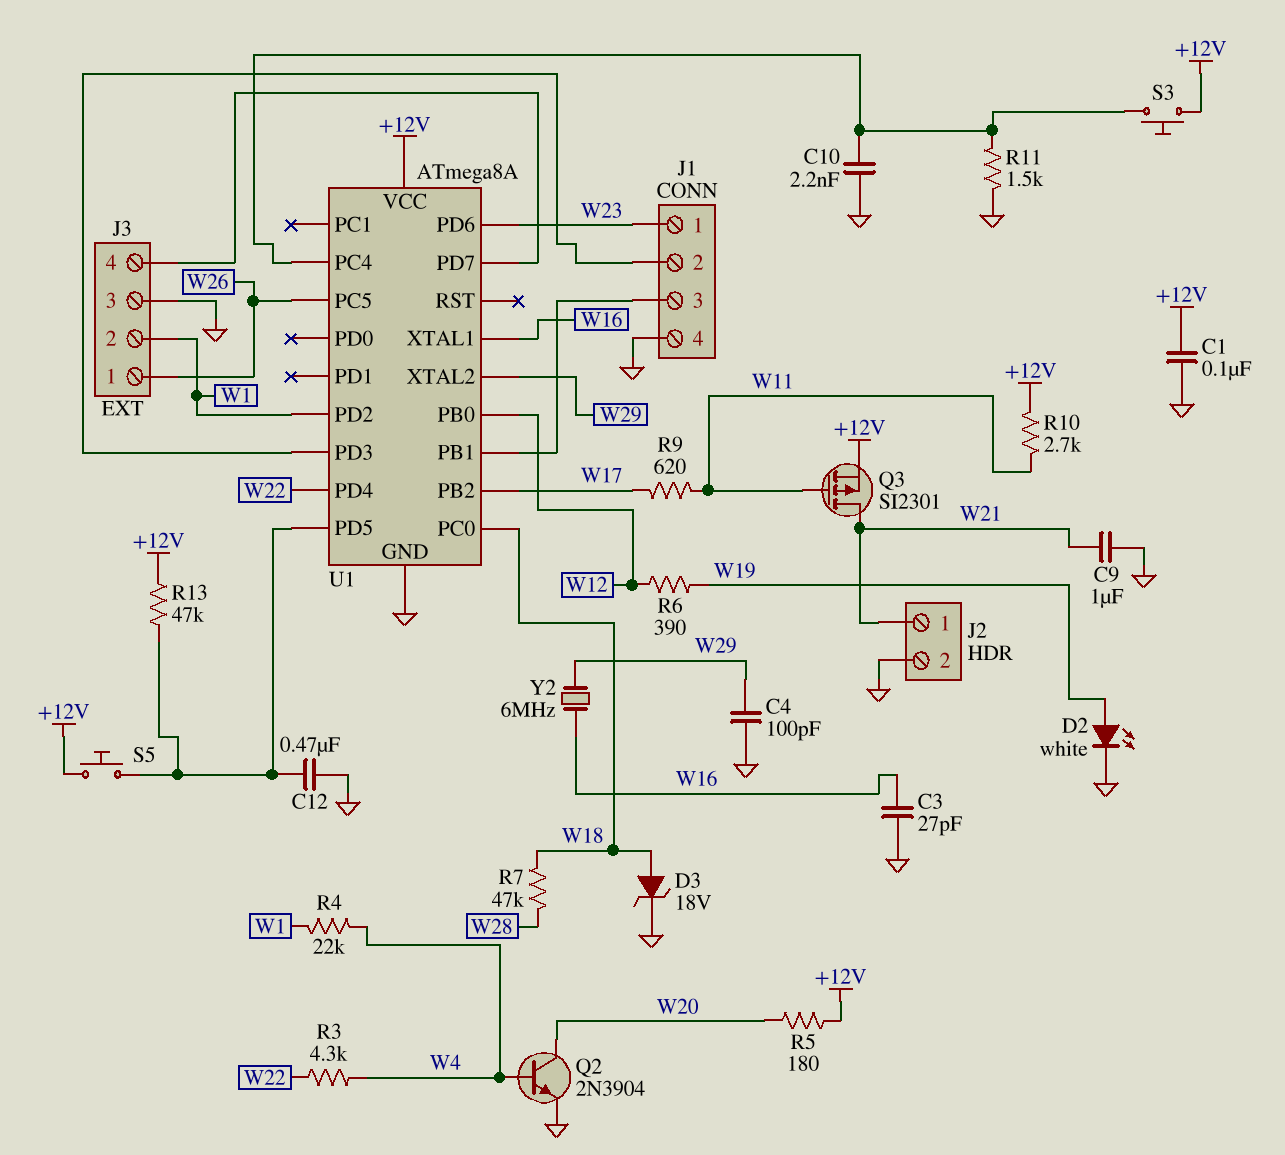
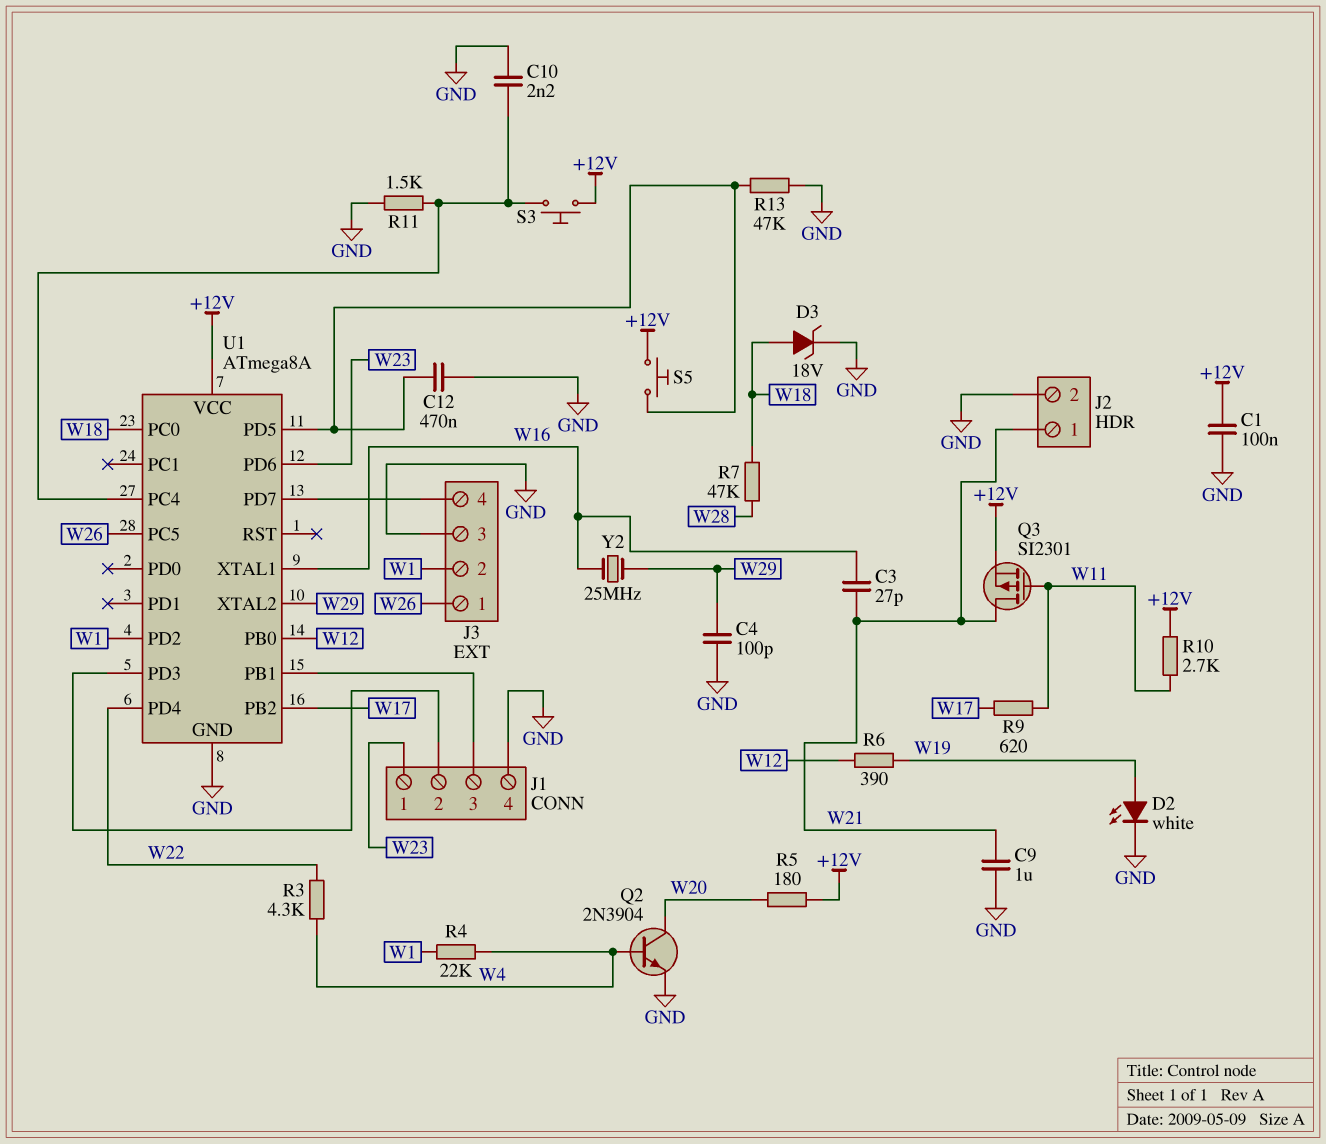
C3: 27pF (GND, W16) -> 27pF (W16, W21)
R13: 47k (+12V, U1/PD5) -> 47k (GND, U1/PD5)
Y2: 6MHz (W16, W29) -> 25MHz (W16, W29)

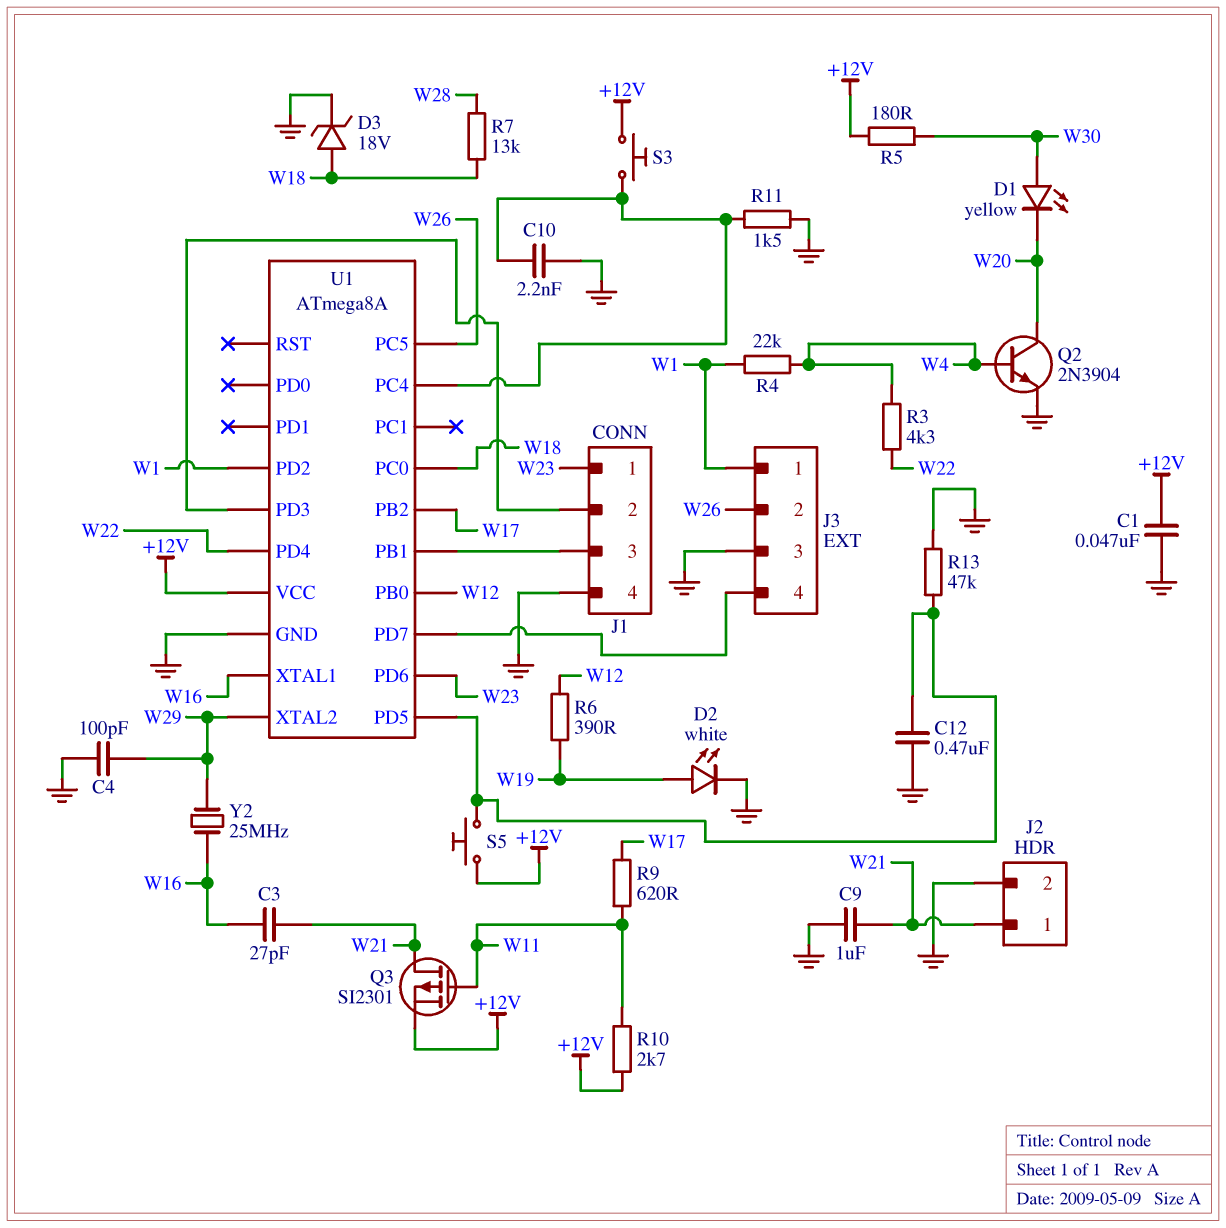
C1: 100nF (+12V, GND) -> 47nF (+12V, GND)
D1: none -> LED yellow (A W30, K W20)
J3 pin 1: W26 -> W1
J3 pin 2: W1 -> W26
R5: 180 (+12V, W20) -> 180 (+12V, W30)
R7: 47k (W18, W28) -> 13k (W18, W28)

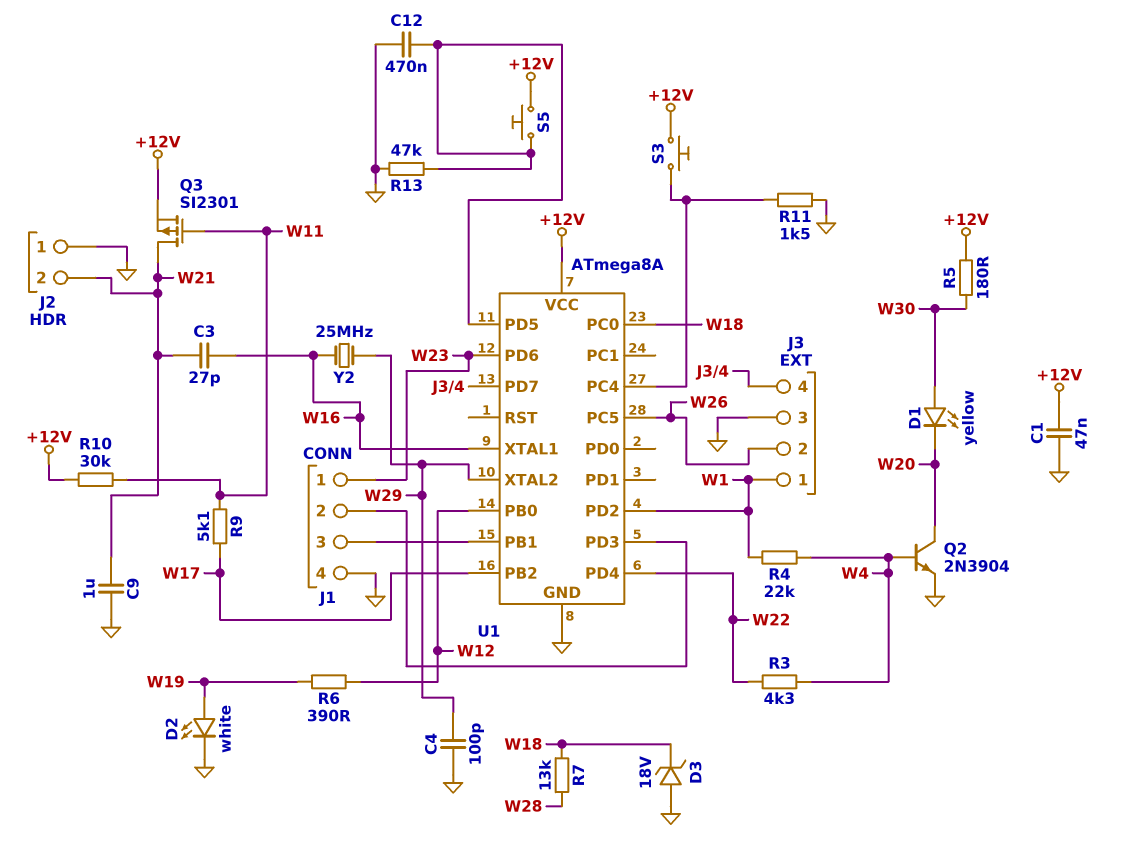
C10: 2.2nF (GND, U1/PC4) -> none
D3: zener 18V (A W18, K GND) -> zener 18V (A GND, K W18)
J2 pin 1: W21 -> GND
J2 pin 2: GND -> W21
R9: 620 (W11, W17) -> 5.1k (W11, W17)
R10: 2.7k (+12V, W11) -> 30k (+12V, W11)

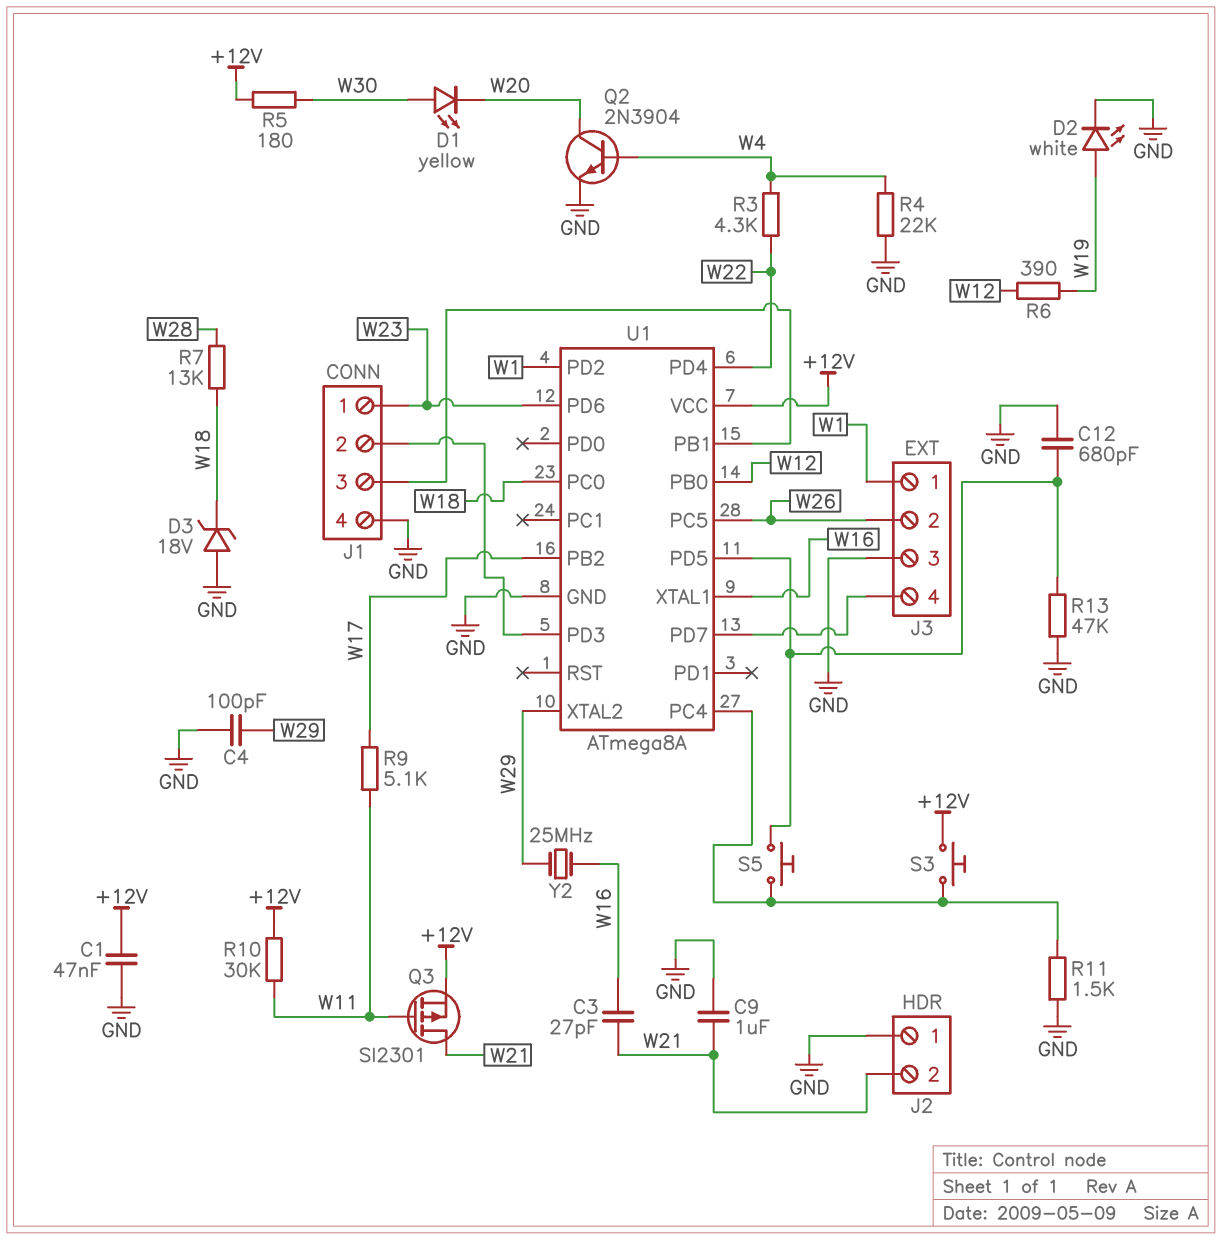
C12: 470nF (GND, U1/PD5) -> 680pF (GND, U1/PD5)
R4: 22k (W1, W4) -> 22k (GND, W4)
S5: button (+12V, U1/PD5) -> button (U1/PC4, U1/PD5)

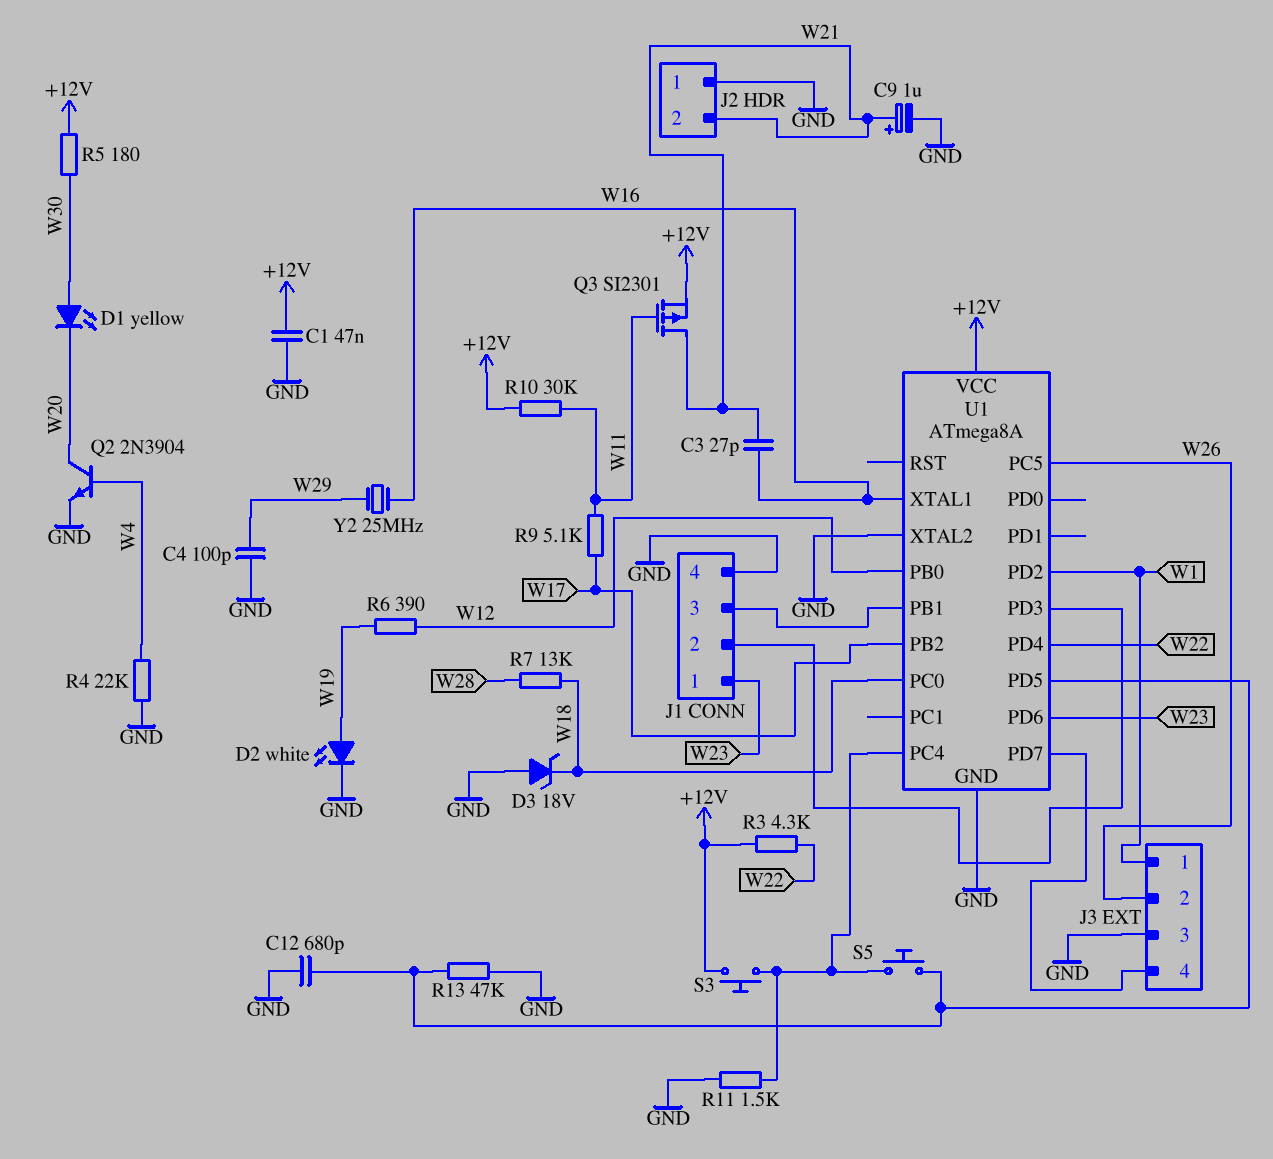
C9: 1uF (GND, W21) -> 1uF (plus W21, minus GND)
R3: 4.3k (W4, W22) -> 4.3k (+12V, W22)
U1 pin XTAL2: W29 -> GND

